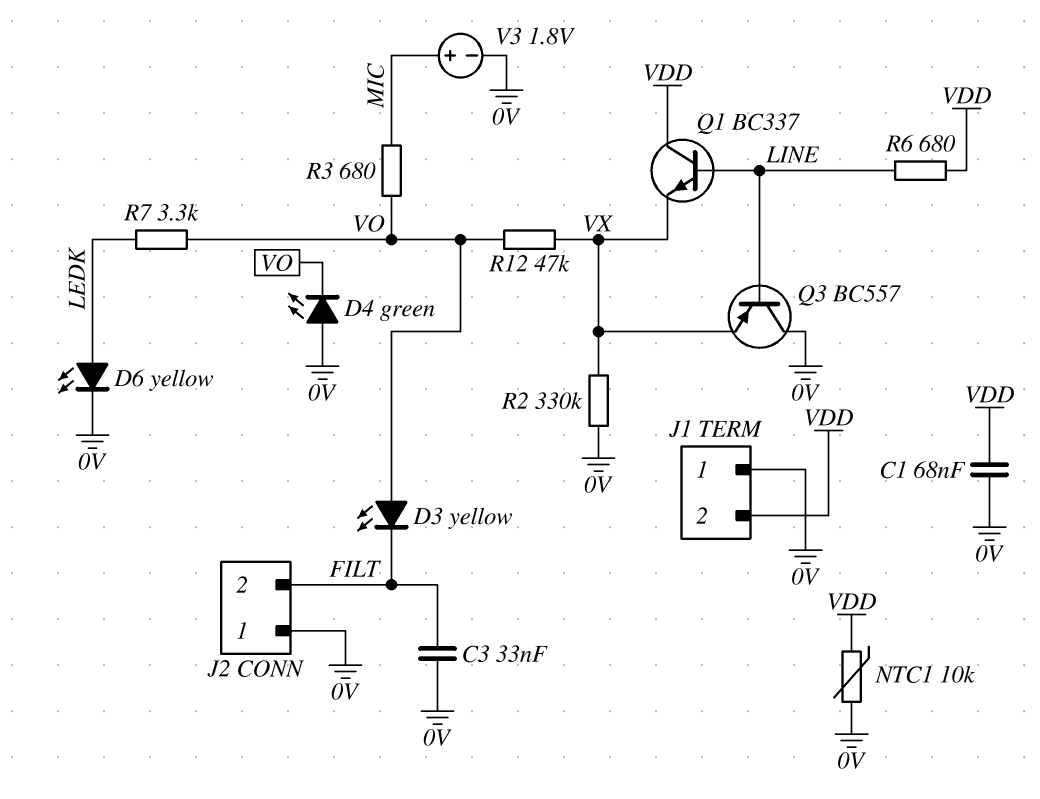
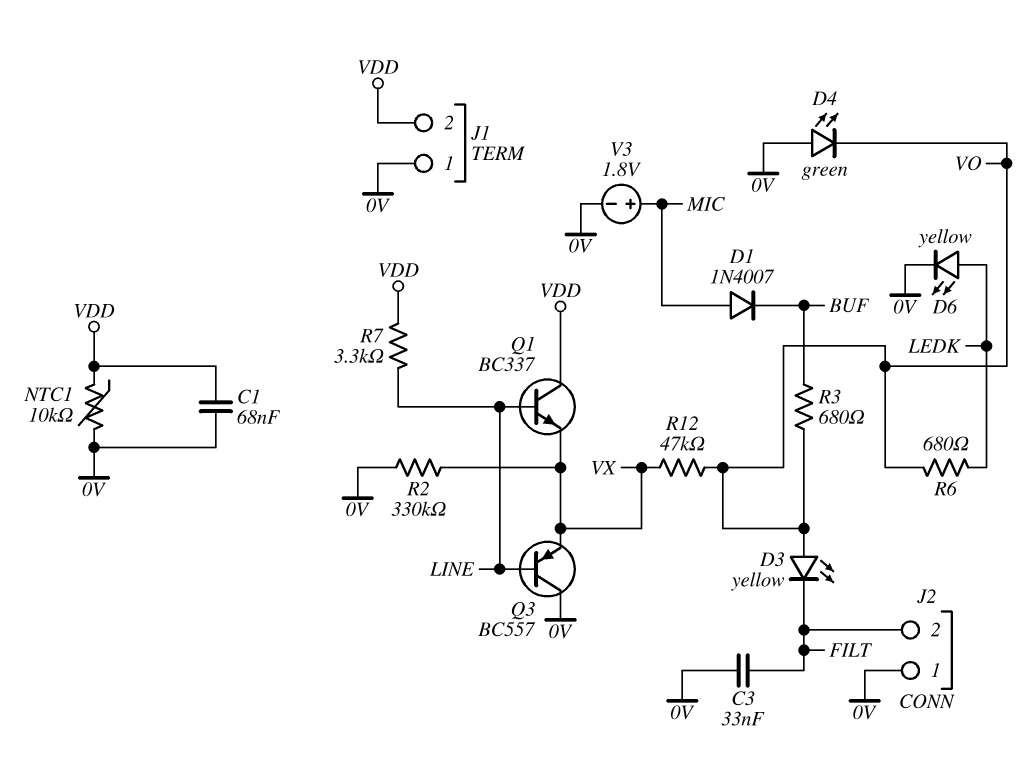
D1: none -> diode 1N4007 (A MIC, K BUF)
R3: 680 (MIC, VO) -> 680 (BUF, VO)
R6: 680 (LINE, VDD) -> 680 (LEDK, VO)
R7: 3.3k (LEDK, VO) -> 3.3k (LINE, VDD)

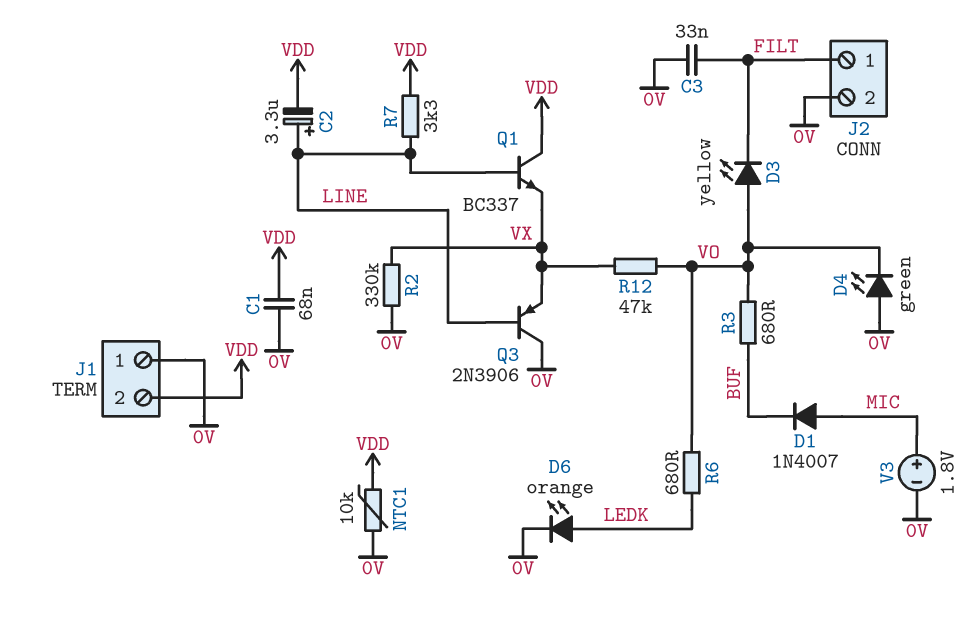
C2: none -> 3.3uF (plus LINE, minus VDD)
D6: LED yellow (A LEDK, K 0V) -> LED orange (A LEDK, K 0V)
J2 pin 1: 0V -> FILT
J2 pin 2: FILT -> 0V
Q3: PNP BC557 (B LINE, C 0V, E VX) -> PNP 2N3906 (B LINE, C 0V, E VX)

